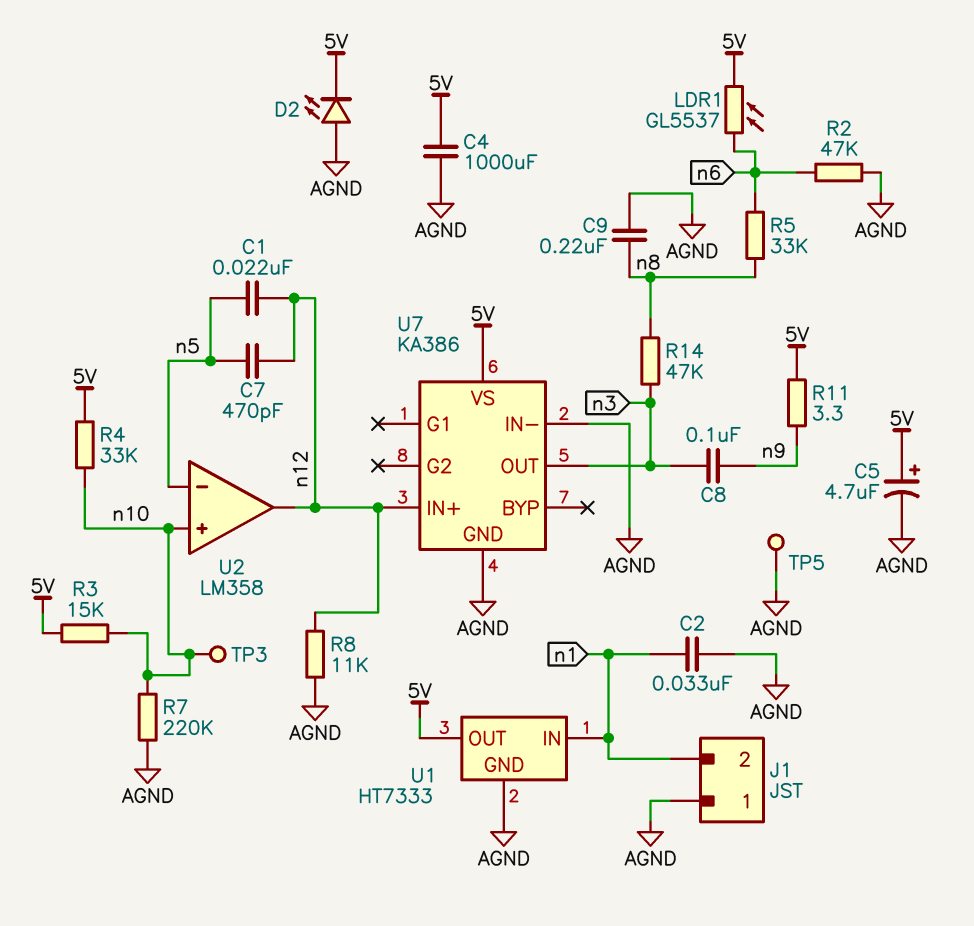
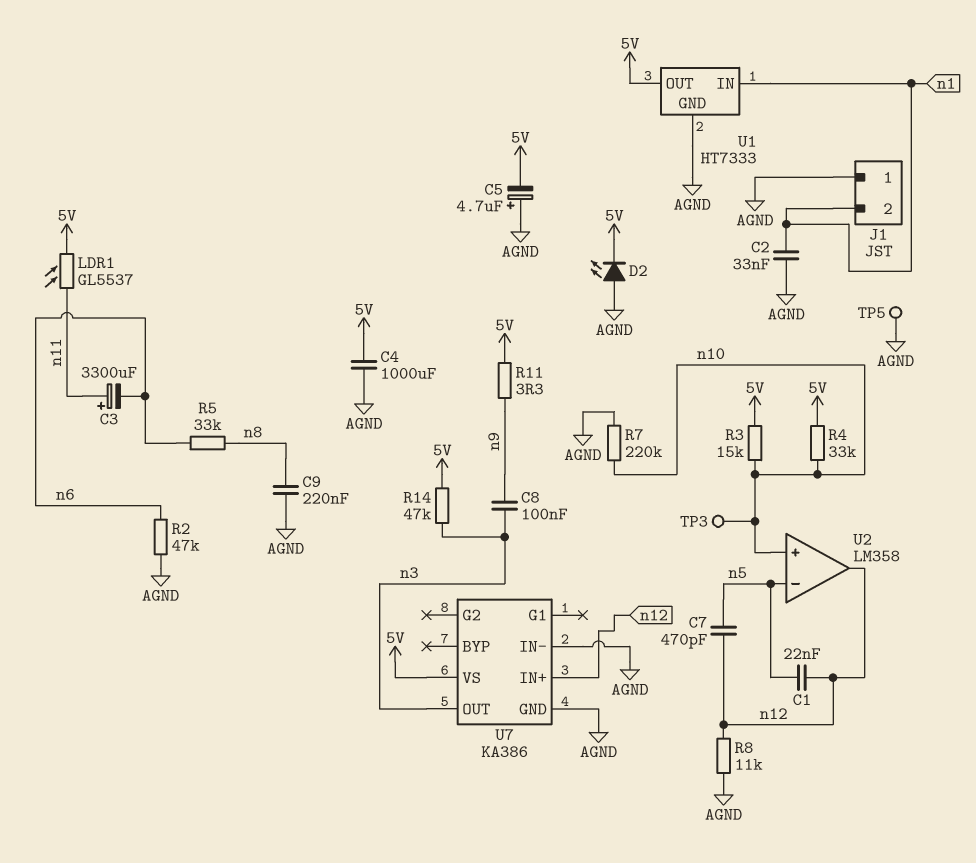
C3: none -> 3300uF (plus n11, minus n6)
C5: 4.7uF (plus 5V, minus AGND) -> 4.7uF (plus AGND, minus 5V)
LDR1: GL5537 (5V, n6) -> GL5537 (5V, n11)
R14: 47k (n3, n8) -> 47k (5V, n3)

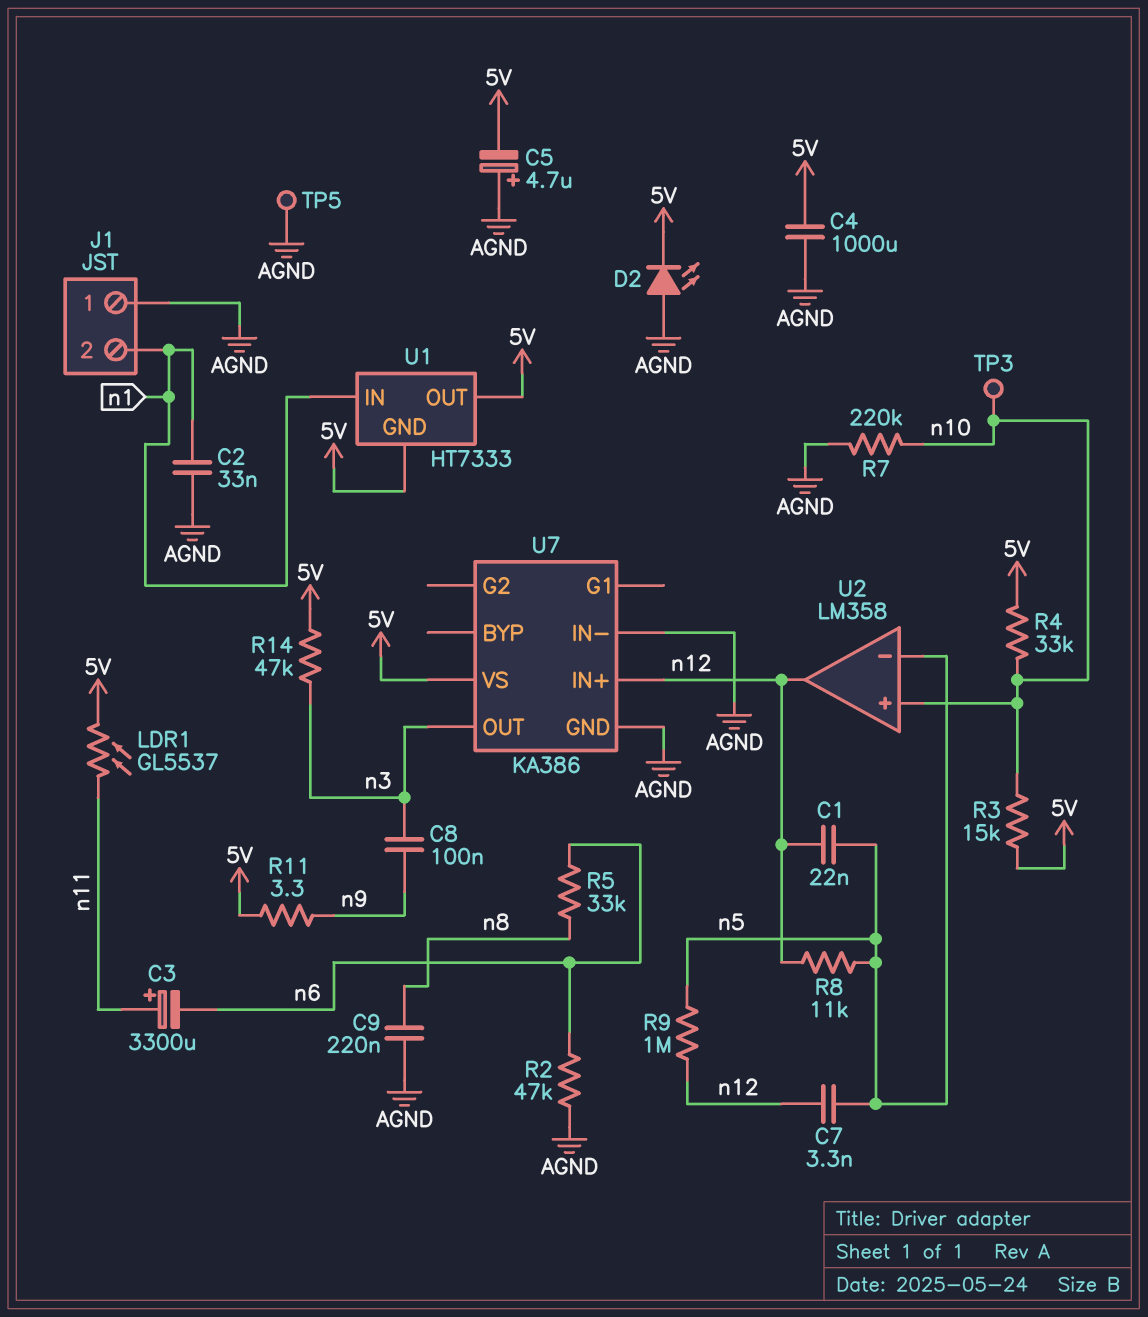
C7: 470pF (n5, n12) -> 3.3nF (n5, n12)
R8: 11k (AGND, n12) -> 11k (n5, n12)
R9: none -> 1M (n5, n12)
U1 pin GND: AGND -> 5V

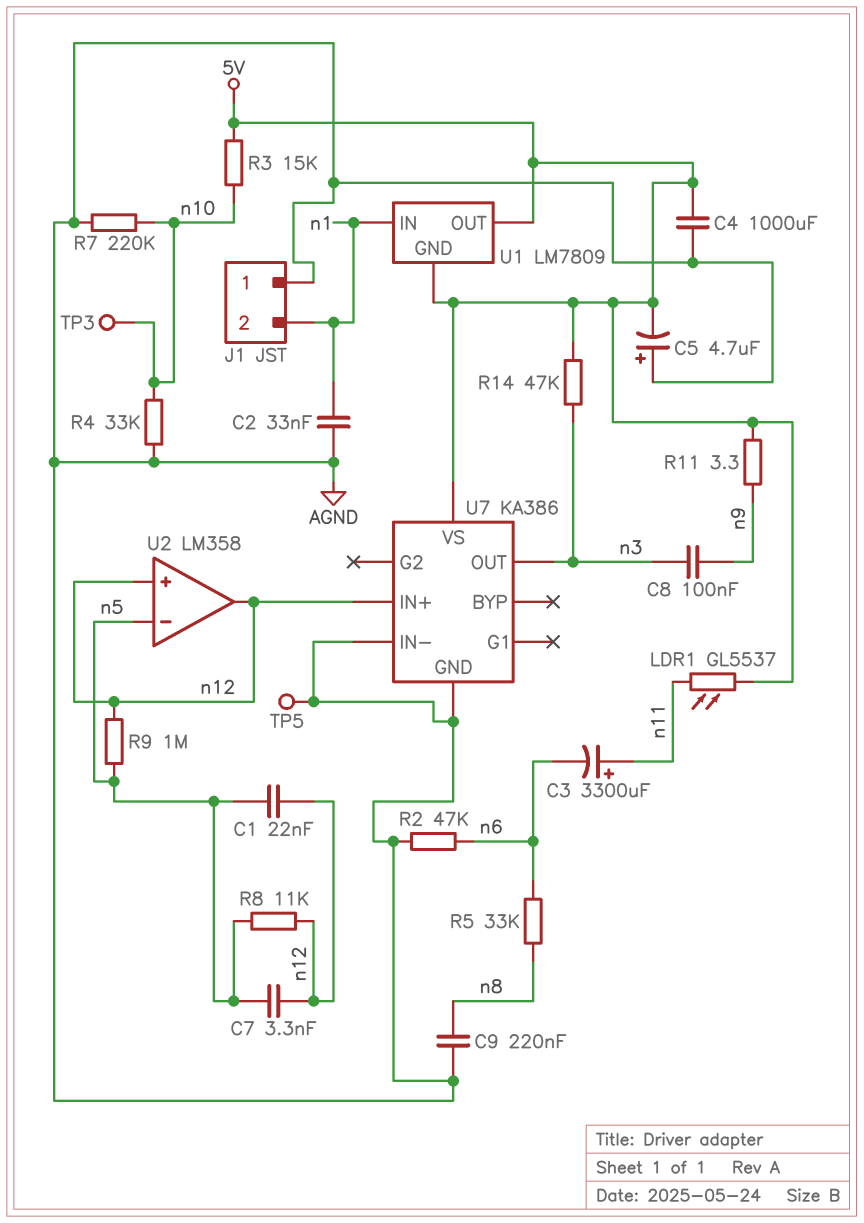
D2: LED (A AGND, K 5V) -> none
R4: 33k (5V, n10) -> 33k (AGND, n10)
U1: HT7333 -> LM7809
U2 pin in+: n10 -> n12

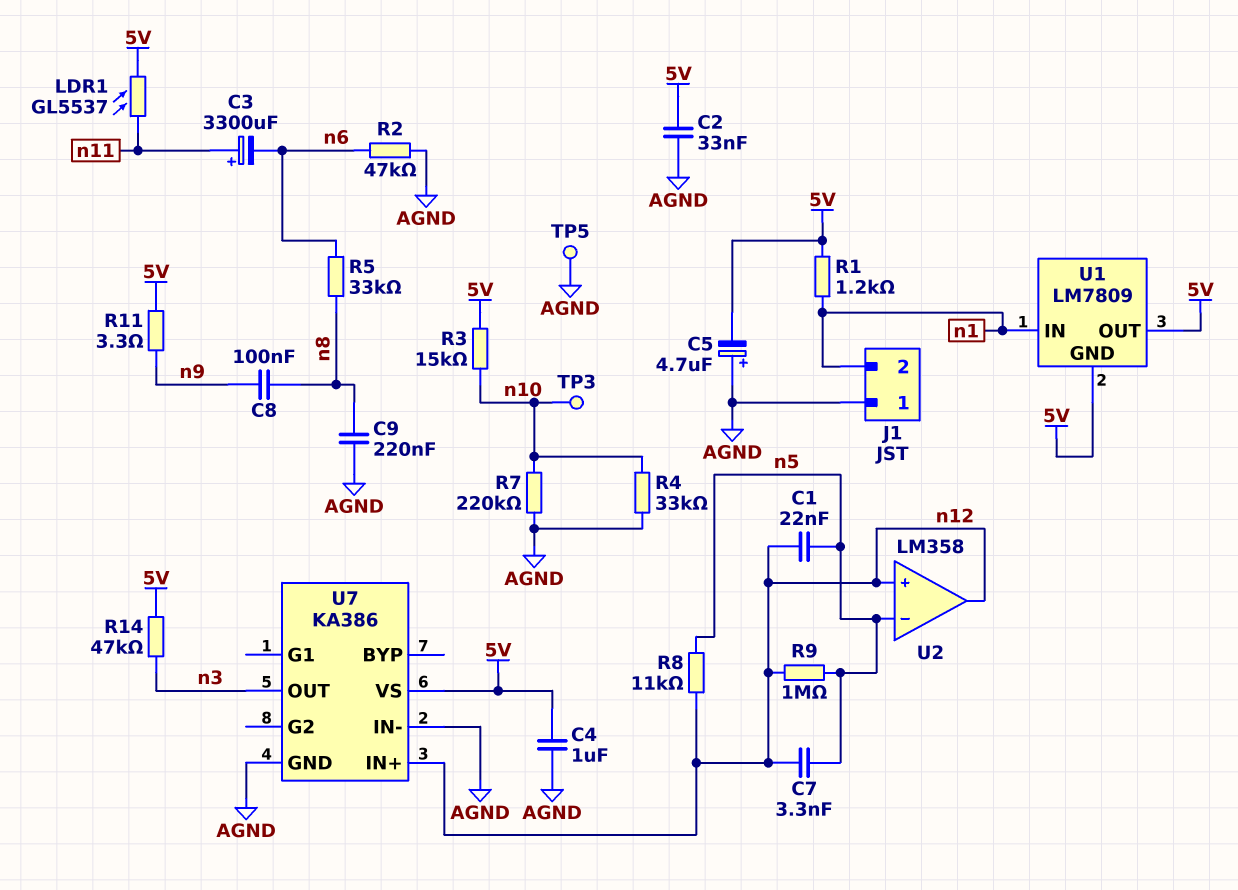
C2: 33nF (AGND, n1) -> 33nF (5V, AGND)
C4: 1000uF (5V, AGND) -> 1uF (5V, AGND)
C8: 100nF (n3, n9) -> 100nF (n8, n9)
R1: none -> 1.2k (5V, n1)

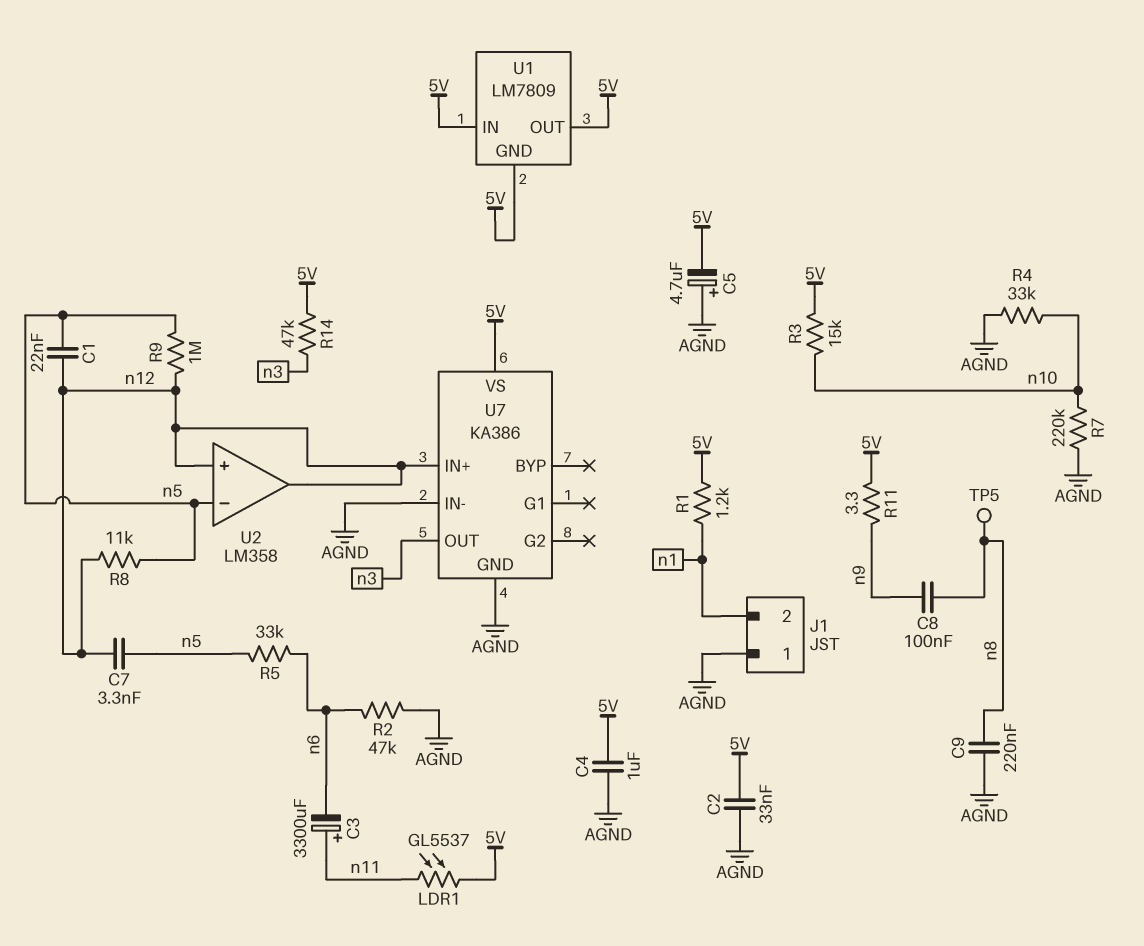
R5: 33k (n6, n8) -> 33k (n5, n6)
TP3: test point (n10) -> none
TP5: test point (AGND) -> test point (n8)
U1 pin IN: n1 -> 5V

